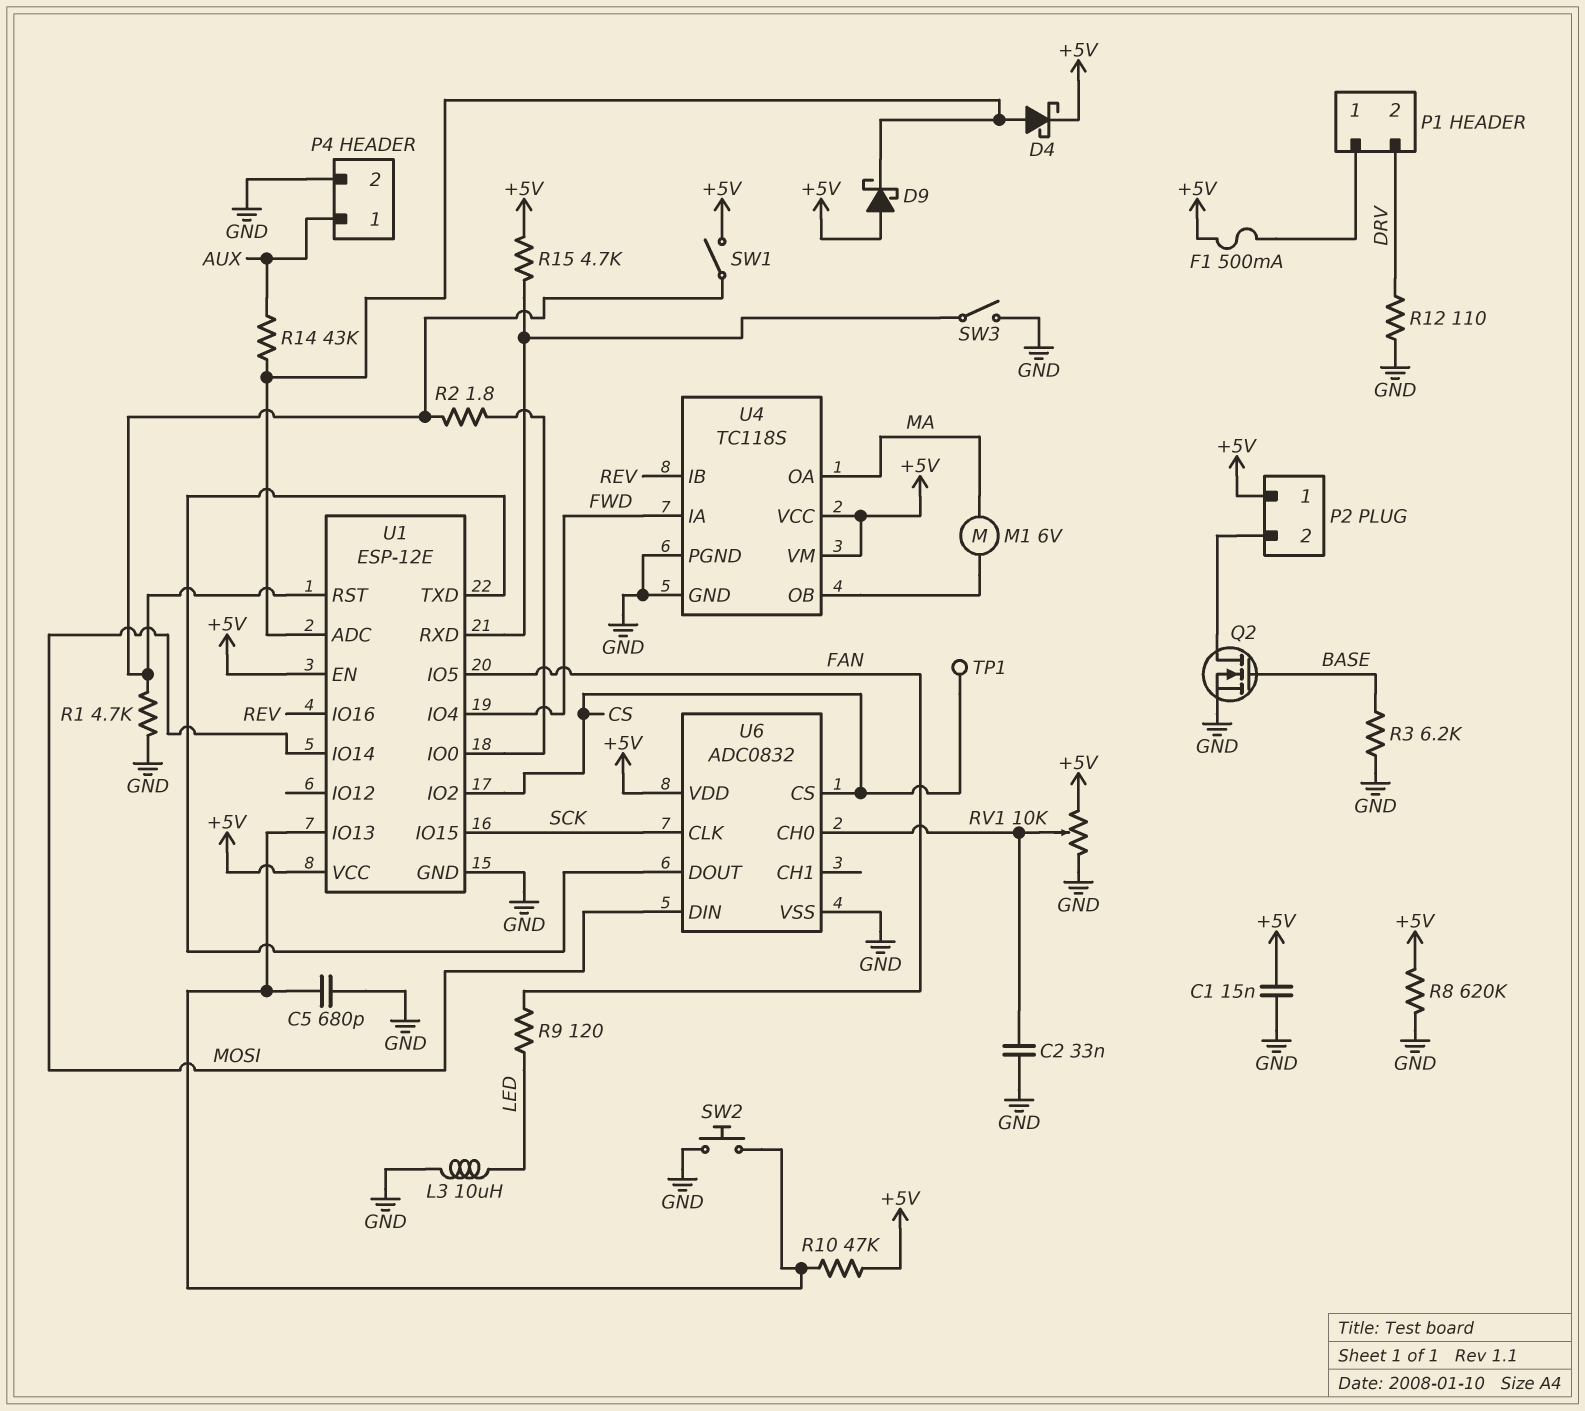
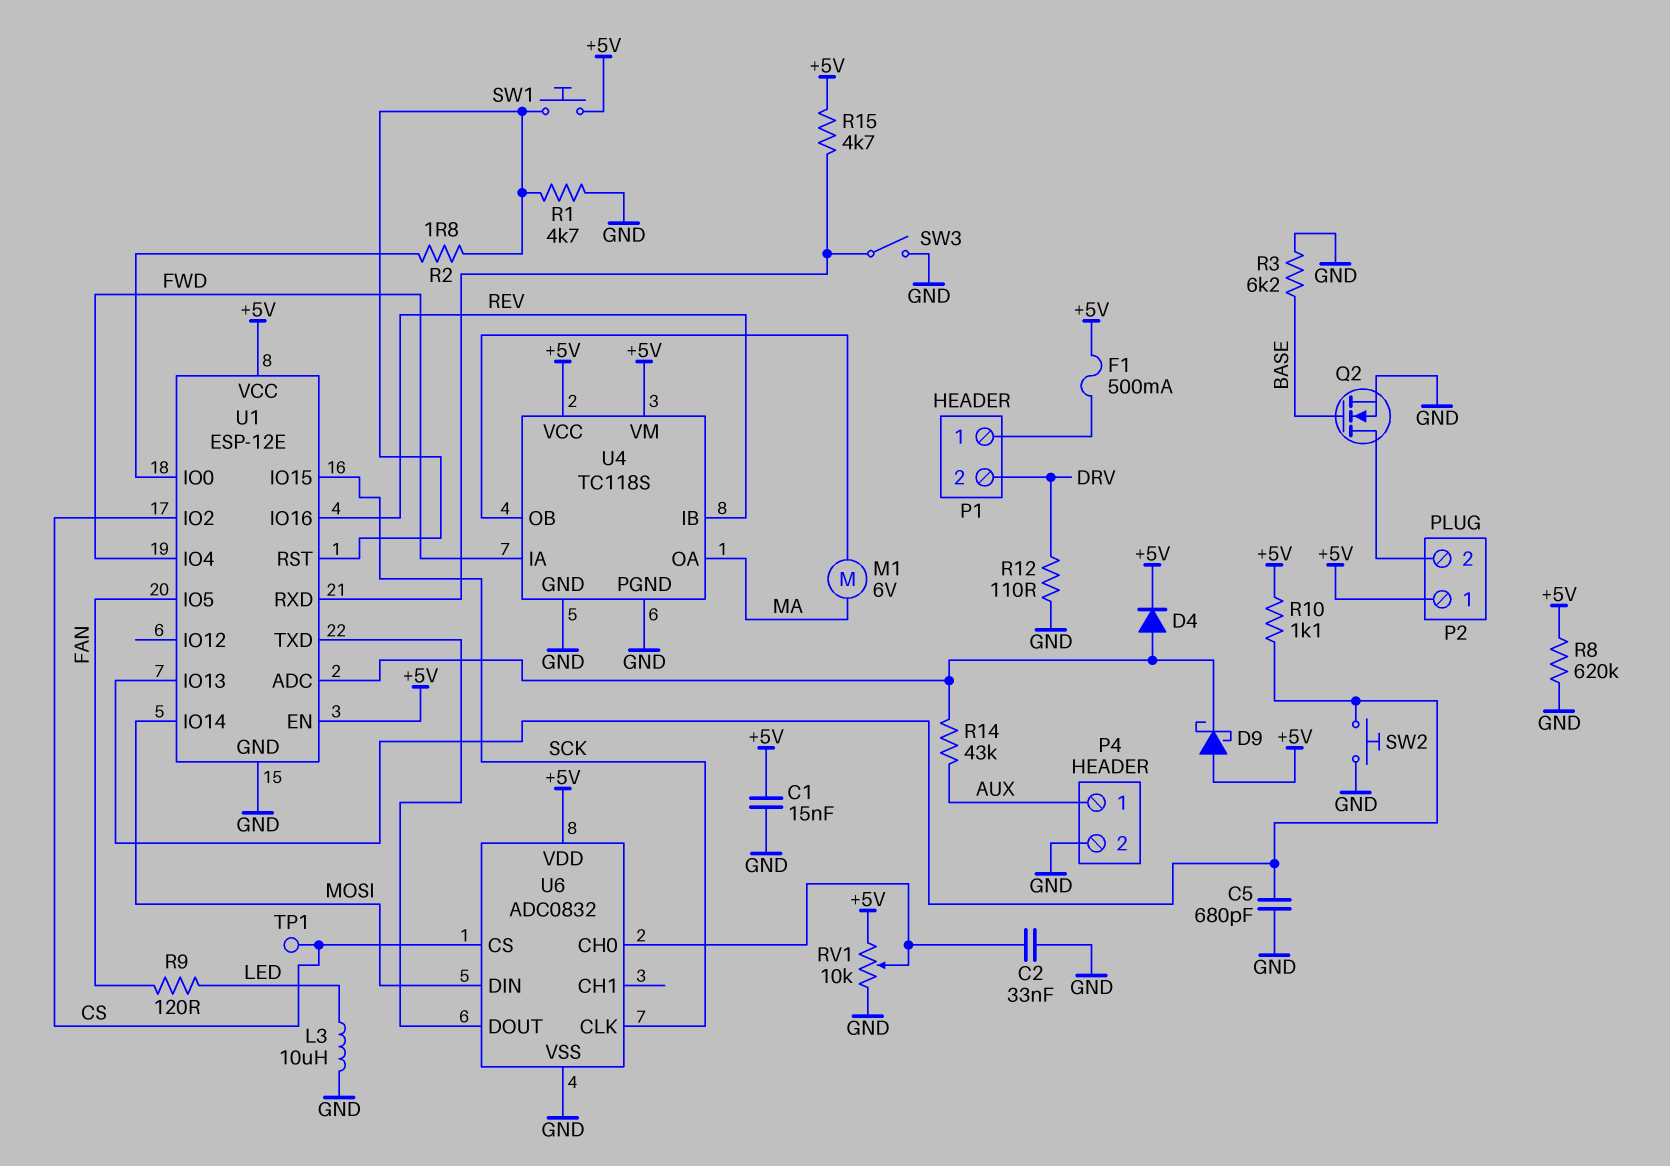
D4: schottky (A U1/ADC, K +5V) -> diode (A U1/ADC, K +5V)
R10: 47k (+5V, U1/IO13) -> 1.1k (+5V, U1/IO13)
SW1: switch (+5V, U1/RST) -> button (+5V, U1/RST)

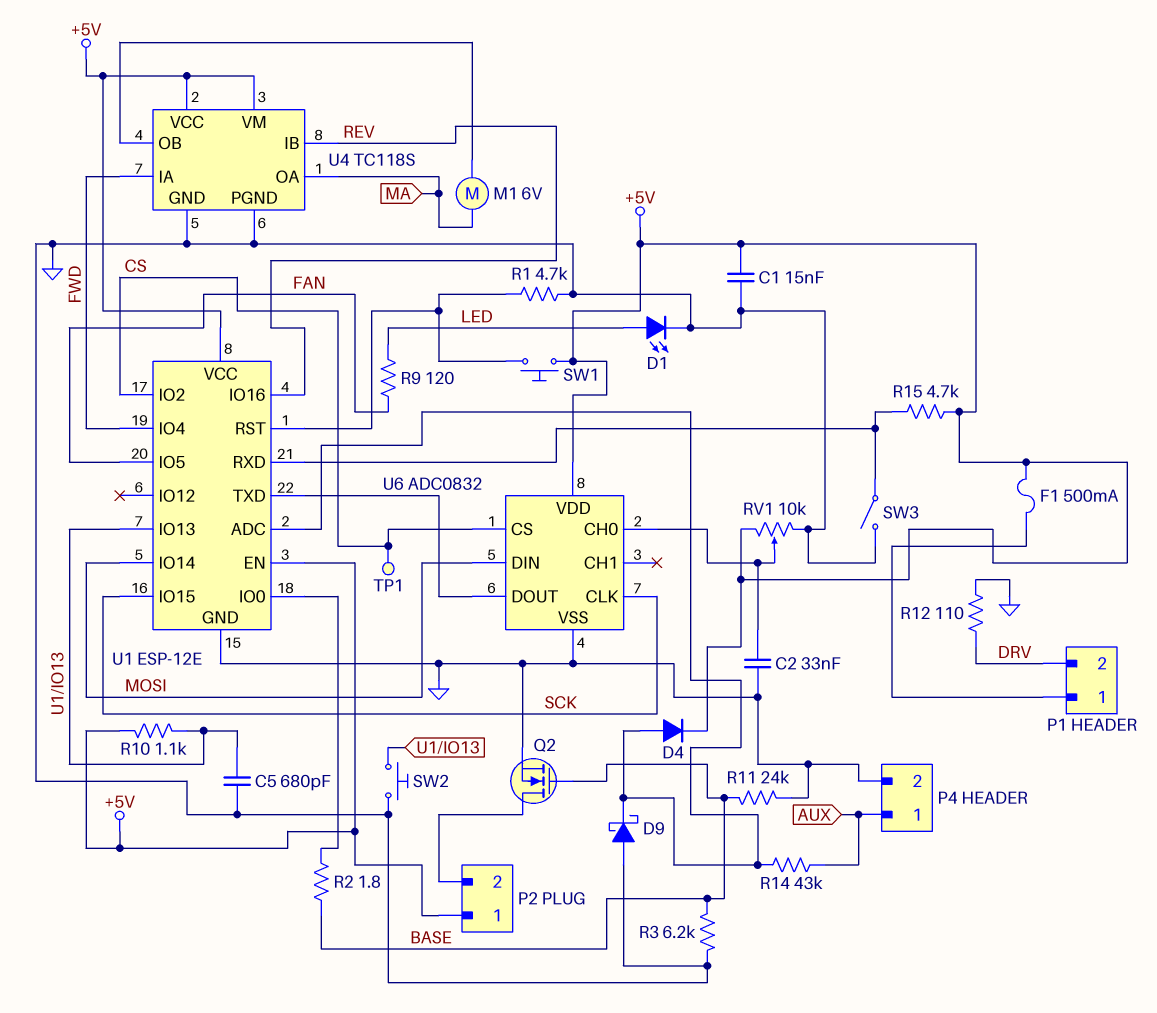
D1: none -> LED (A LED, K GND)
D9: schottky (A +5V, K U1/ADC) -> schottky (A GND, K U1/ADC)
L3: 10uH (GND, LED) -> none
R2: 1.8 (U1/IO0, U1/RST) -> 1.8 (BASE, U1/IO0)
R8: 620k (+5V, GND) -> none
R11: none -> 24k (BASE, GND)

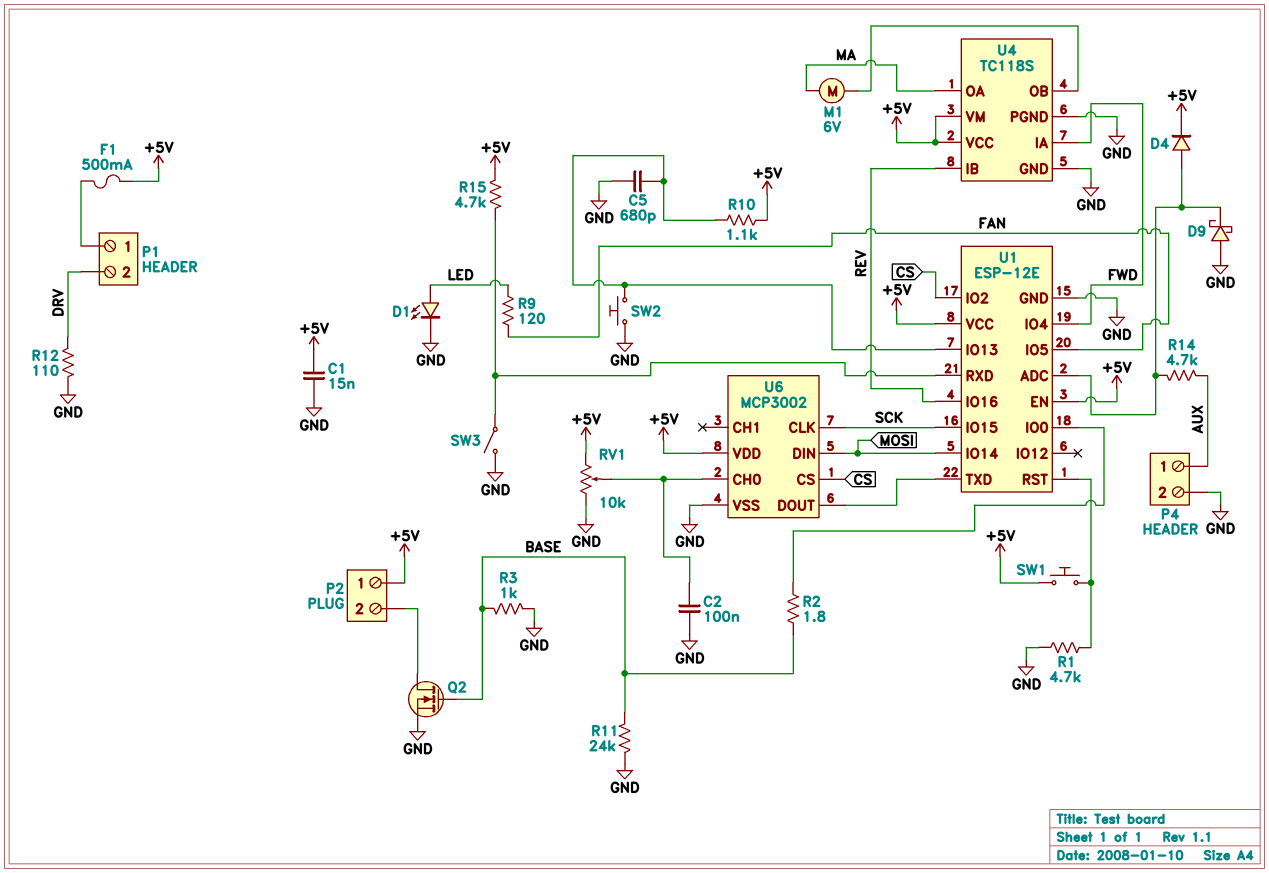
C2: 33nF (GND, U6/CH0) -> 100nF (GND, U6/CH0)
R3: 6.2k (BASE, GND) -> 1k (BASE, GND)
R14: 43k (AUX, U1/ADC) -> 4.7k (AUX, U1/ADC)
TP1: test point (CS) -> none
U6: ADC0832 -> MCP3002

